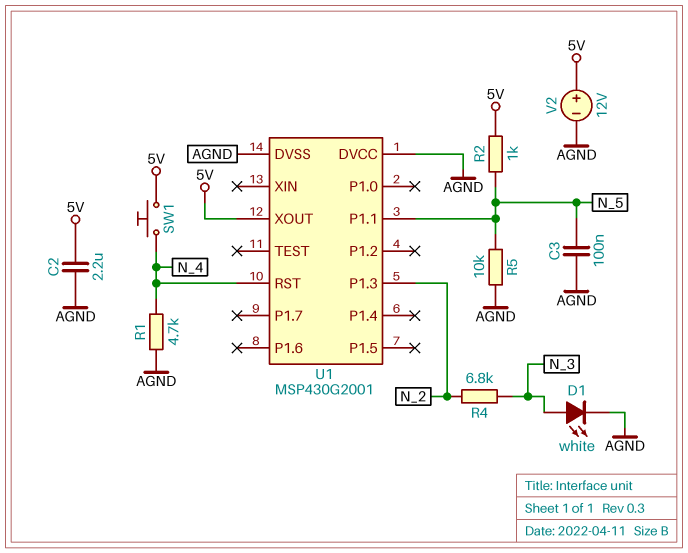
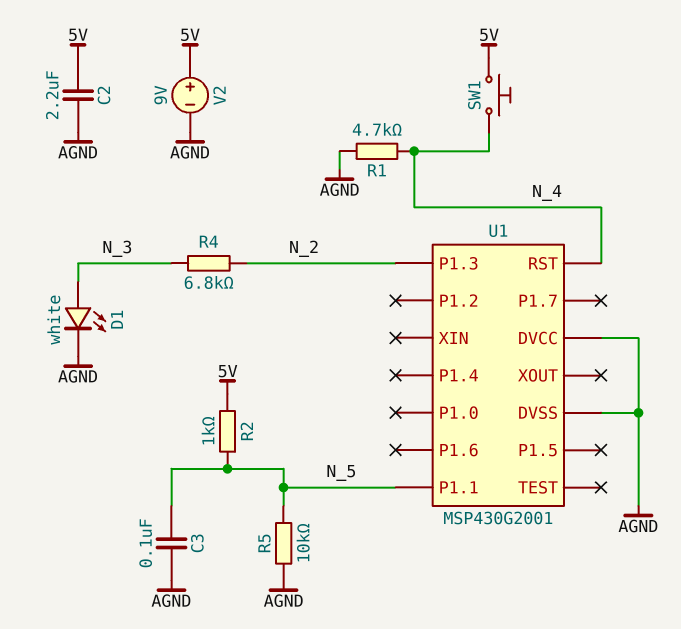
U1 pin XOUT: 5V -> none
V2: 12V (plus 5V, minus AGND) -> 9V (plus 5V, minus AGND)

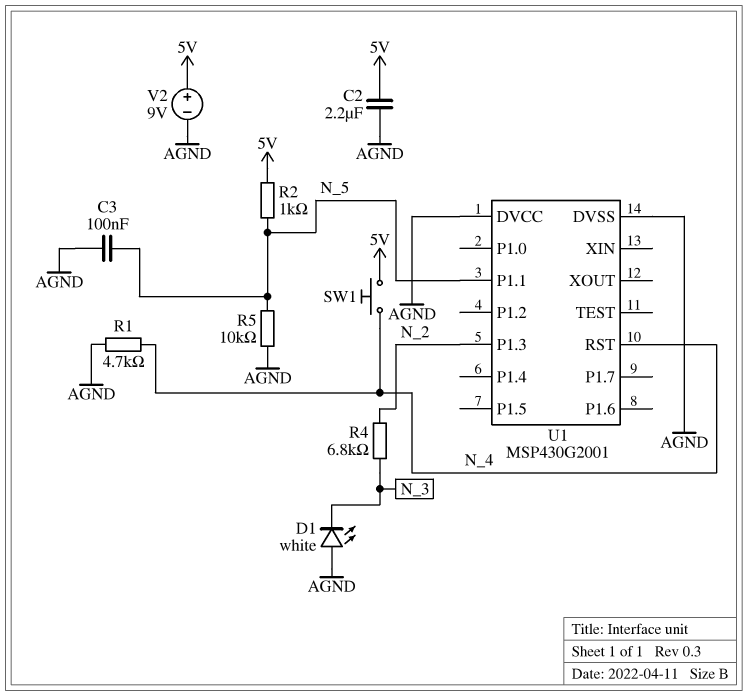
D1: LED white (A N_3, K AGND) -> LED white (A AGND, K N_3)

